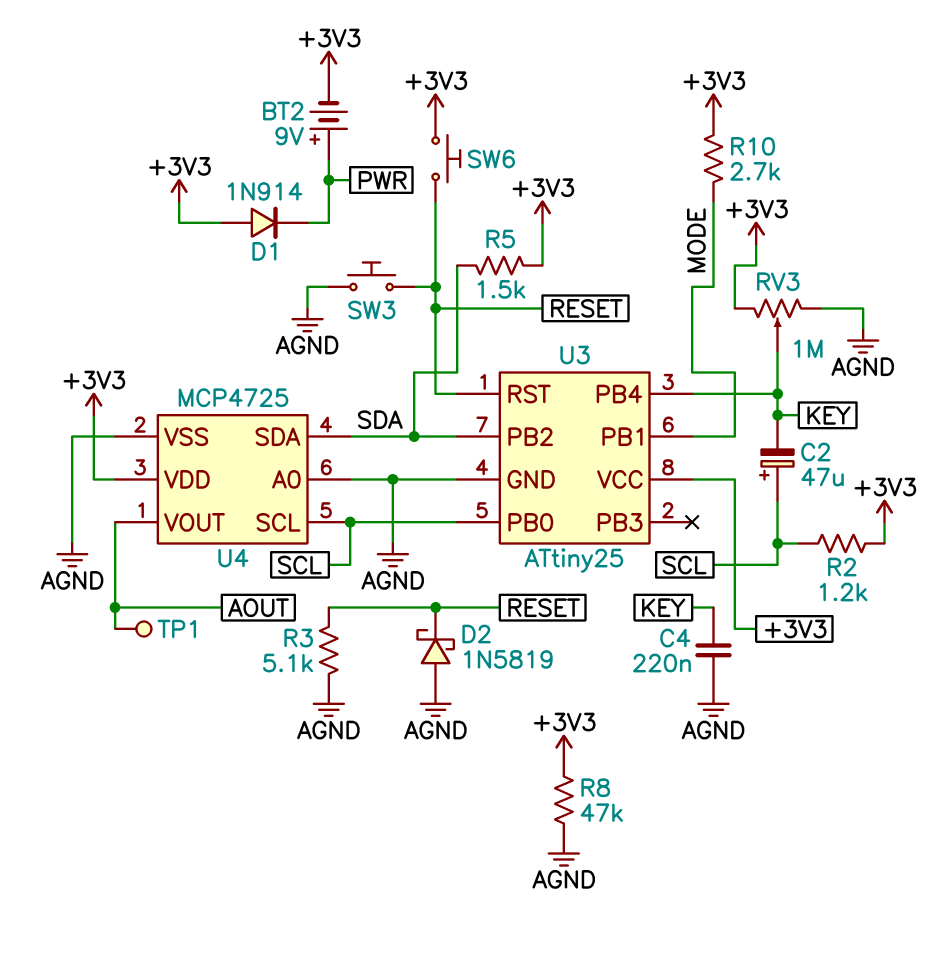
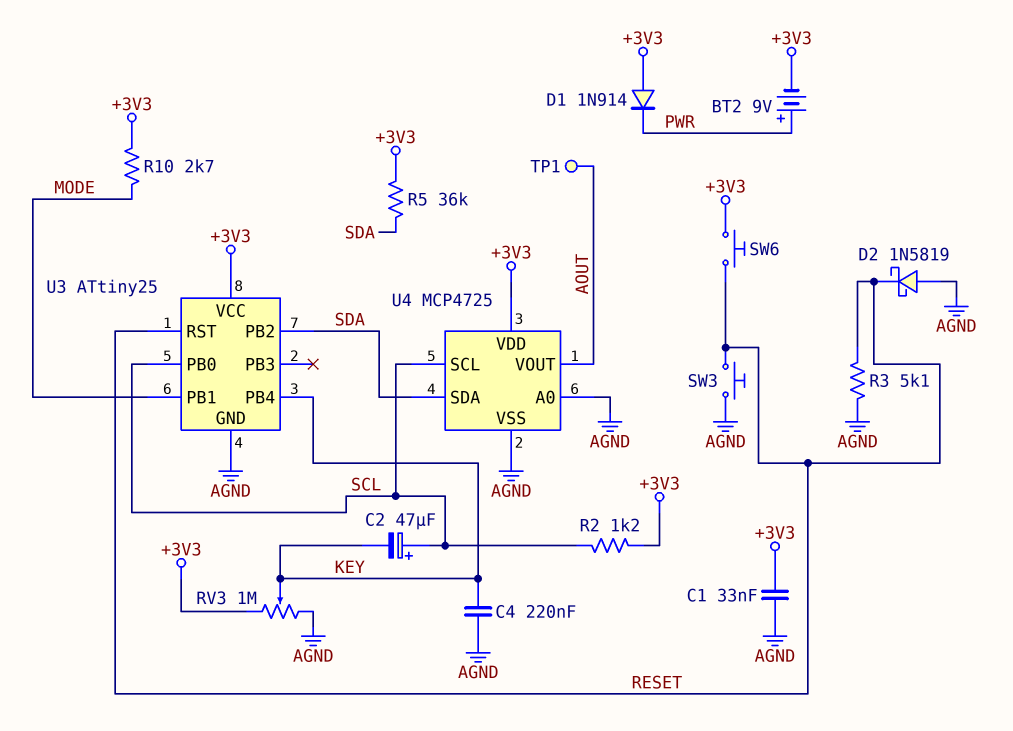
C1: none -> 33nF (+3V3, AGND)
R5: 1.5k (+3V3, SDA) -> 36k (+3V3, SDA)
R8: 47k (+3V3, AGND) -> none

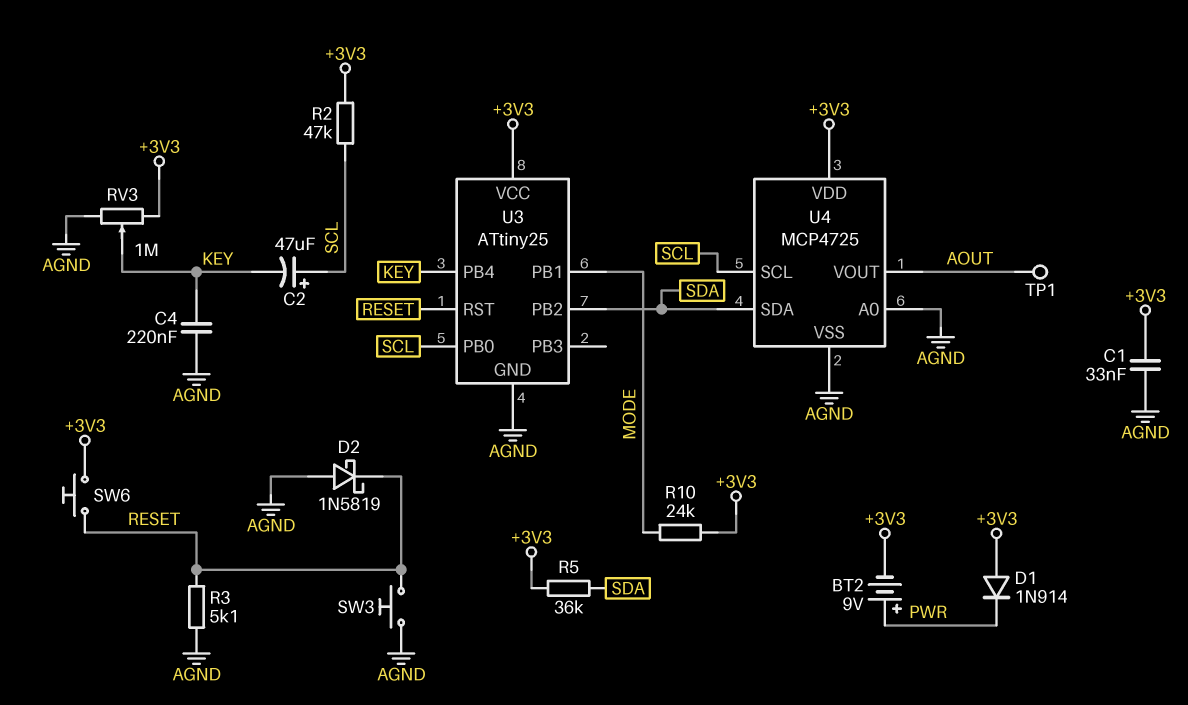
R2: 1.2k (+3V3, SCL) -> 47k (+3V3, SCL)
R10: 2.7k (+3V3, MODE) -> 24k (+3V3, MODE)

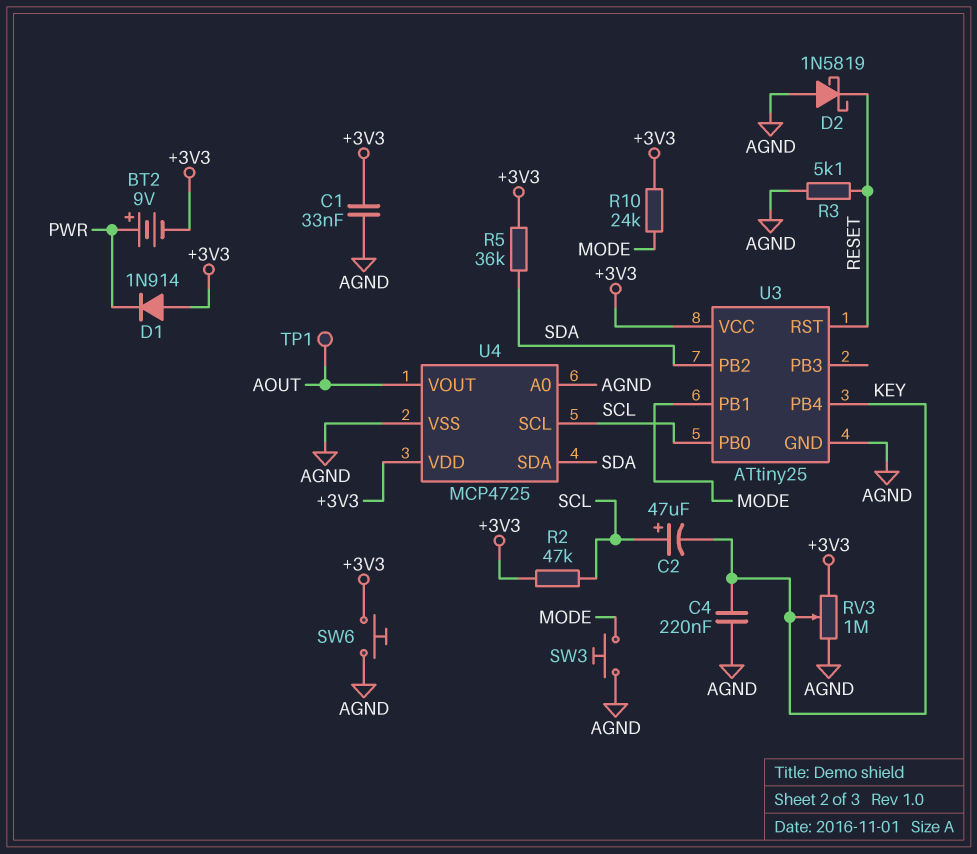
SW3: button (AGND, RESET) -> button (AGND, MODE)
SW6: button (+3V3, RESET) -> button (+3V3, AGND)

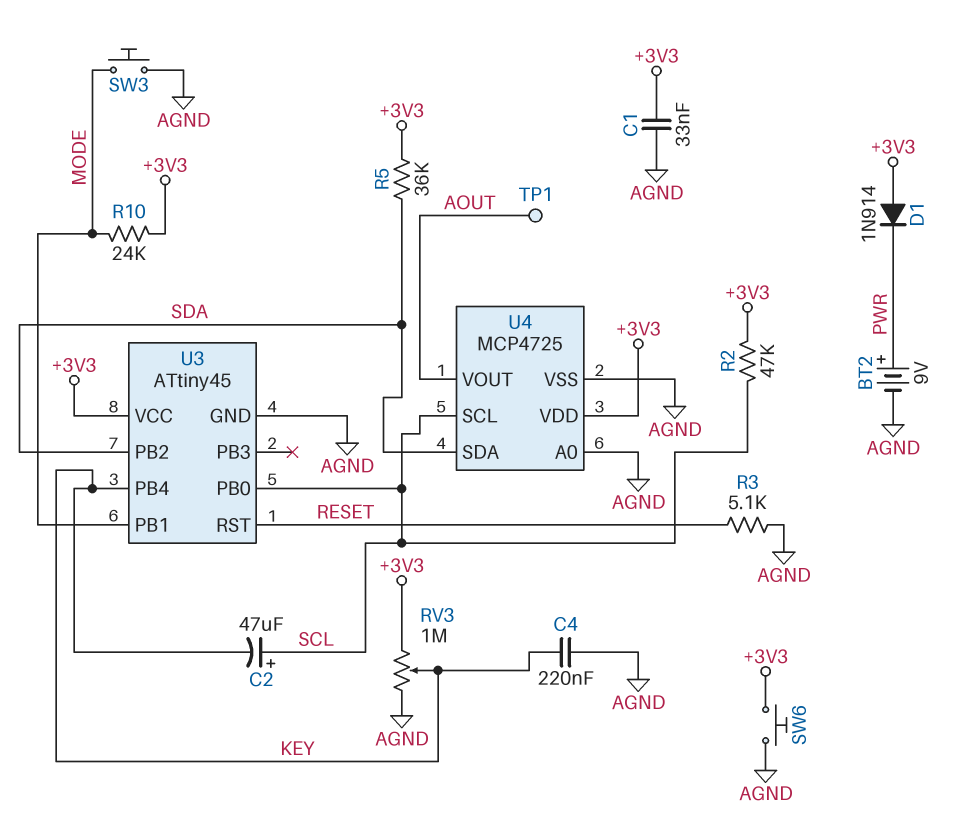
BT2: 9V (plus PWR, minus +3V3) -> 9V (plus PWR, minus AGND)
D2: schottky 1N5819 (A AGND, K RESET) -> none
U3: ATtiny25 -> ATtiny45

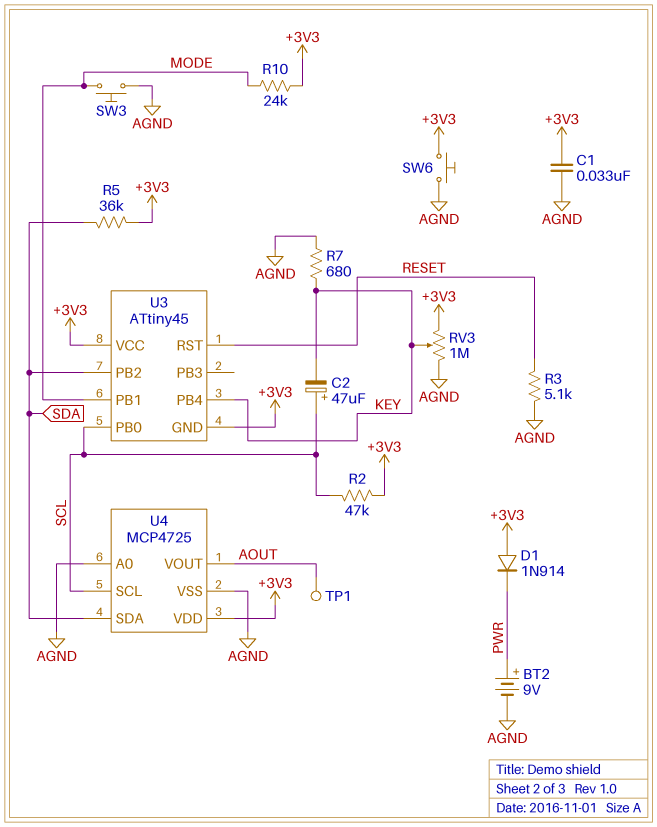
C4: 220nF (AGND, KEY) -> none
R7: none -> 680 (AGND, KEY)
U3 pin GND: AGND -> +3V3

